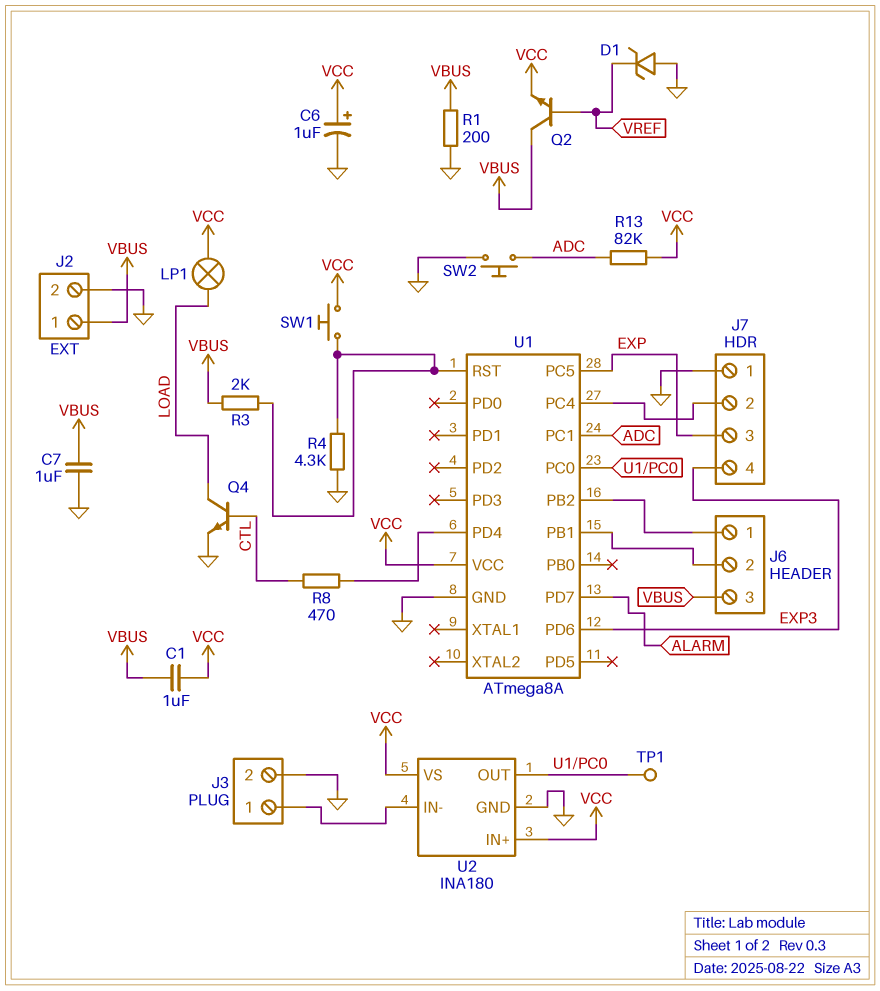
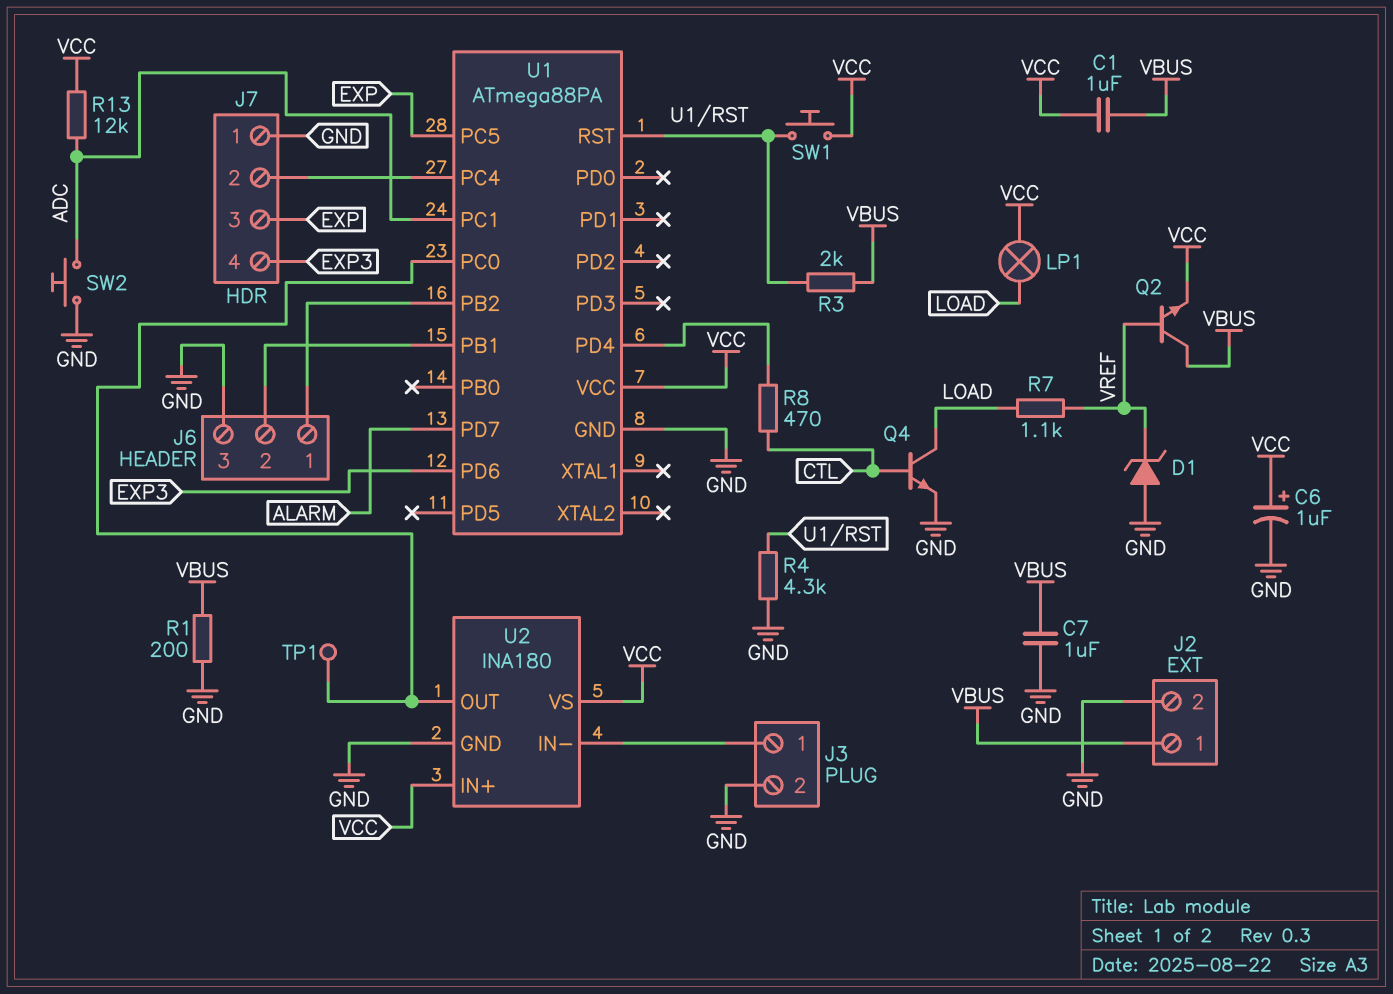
J6 pin 3: VBUS -> GND
R7: none -> 1.1k (LOAD, VREF)
R13: 82k (ADC, VCC) -> 12k (ADC, VCC)
U1: ATmega8A -> ATmega88PA

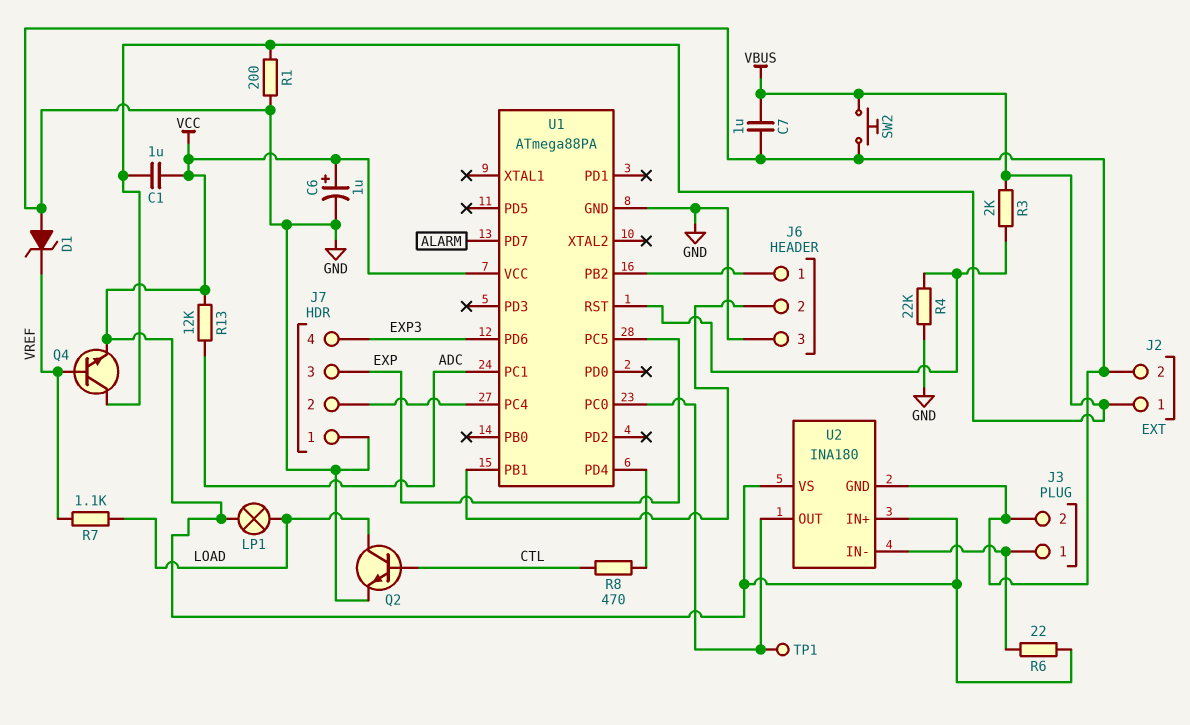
Q2: NPN (B VREF, C VBUS, E VCC) -> NPN (B CTL, C LOAD, E GND)
Q4: NPN (B CTL, C LOAD, E GND) -> NPN (B VREF, C VBUS, E VCC)
R4: 4.3k (GND, U1/RST) -> 22k (GND, U1/RST)
R6: none -> 22 (J3/1, VCC)
SW1: button (U1/RST, VCC) -> none
SW2: button (ADC, GND) -> button (GND, VBUS)

